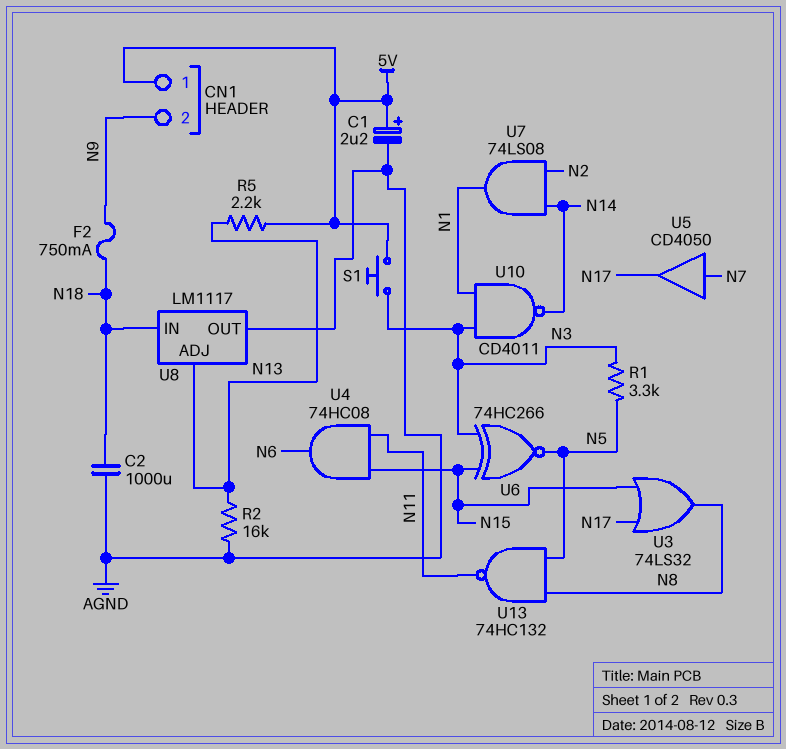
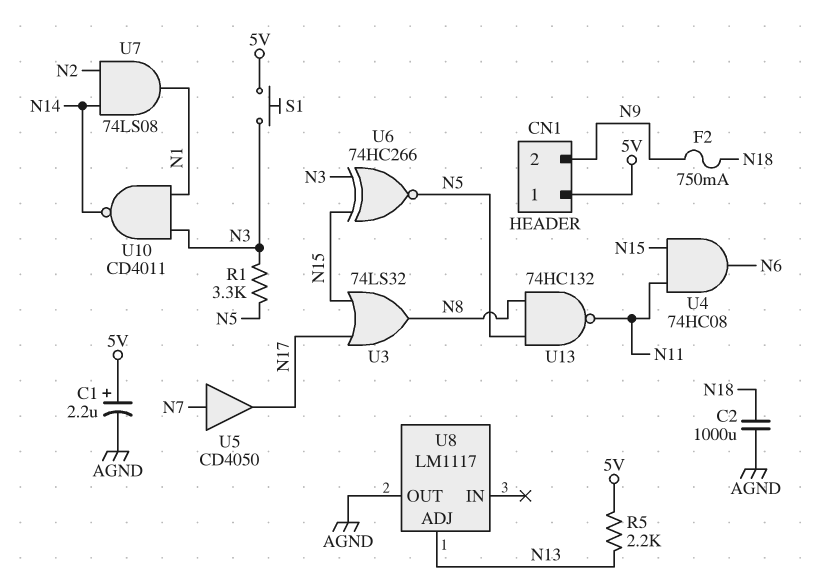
R2: 16k (AGND, N13) -> none
U8 pin IN: N18 -> none

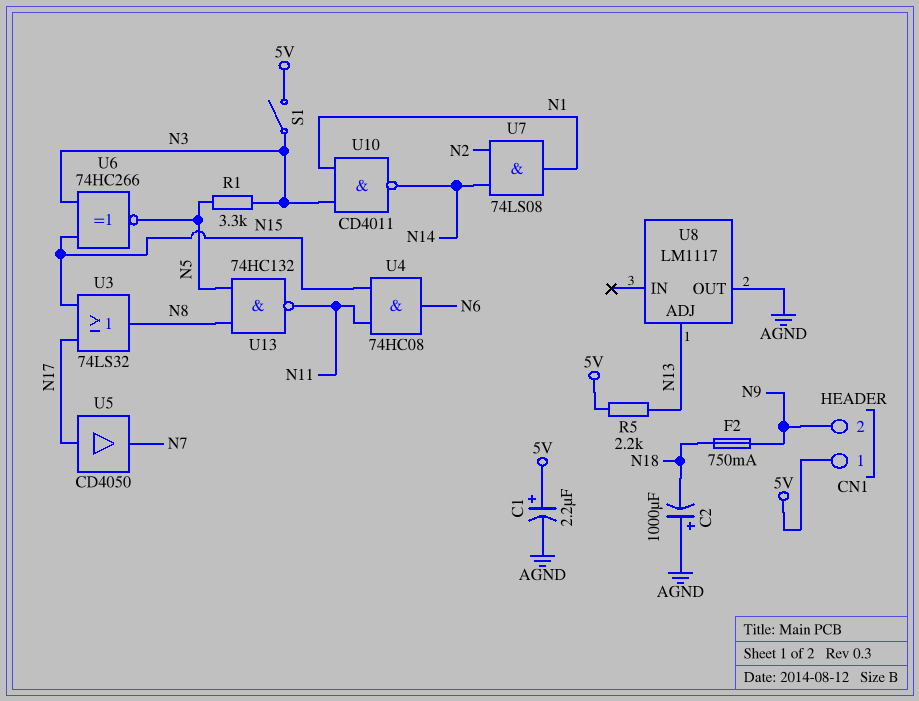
C2: 1000uF (AGND, N18) -> 1000uF (plus AGND, minus N18)
S1: button (5V, N3) -> switch (5V, N3)
U5: buffer CD4050 (in N7, out N17) -> buffer CD4050 (in N17, out N7)

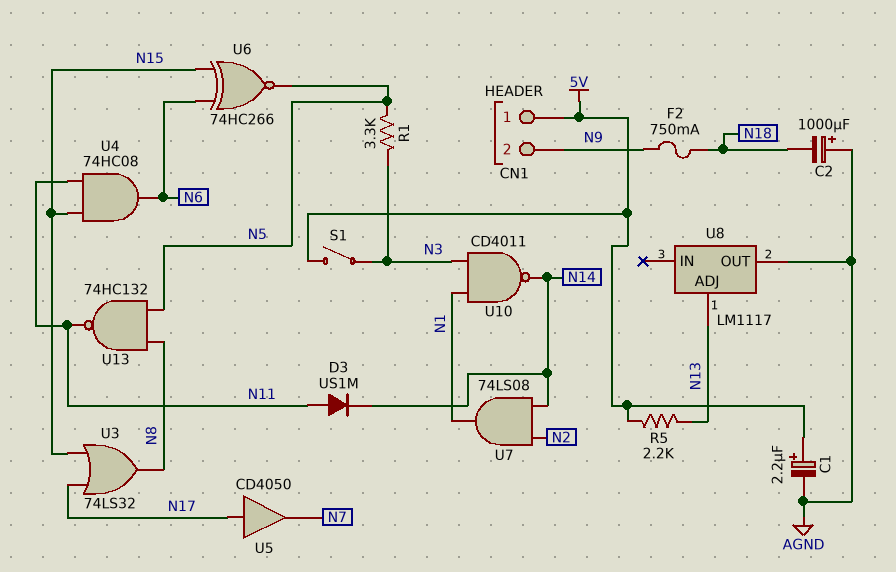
D3: none -> diode US1M (A N11, K N14)
U6: XNOR 74HC266 (in N3, in N15, out N5) -> XNOR 74HC266 (in N6, in N15, out N5)

